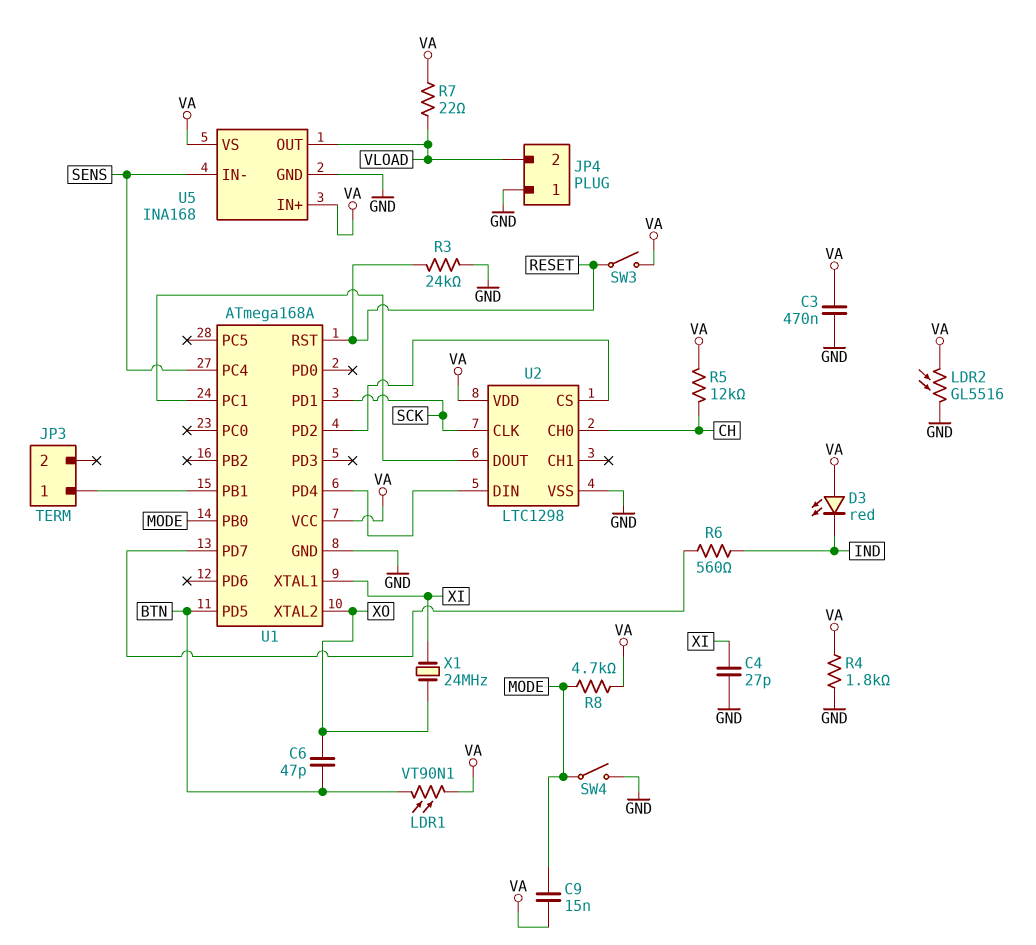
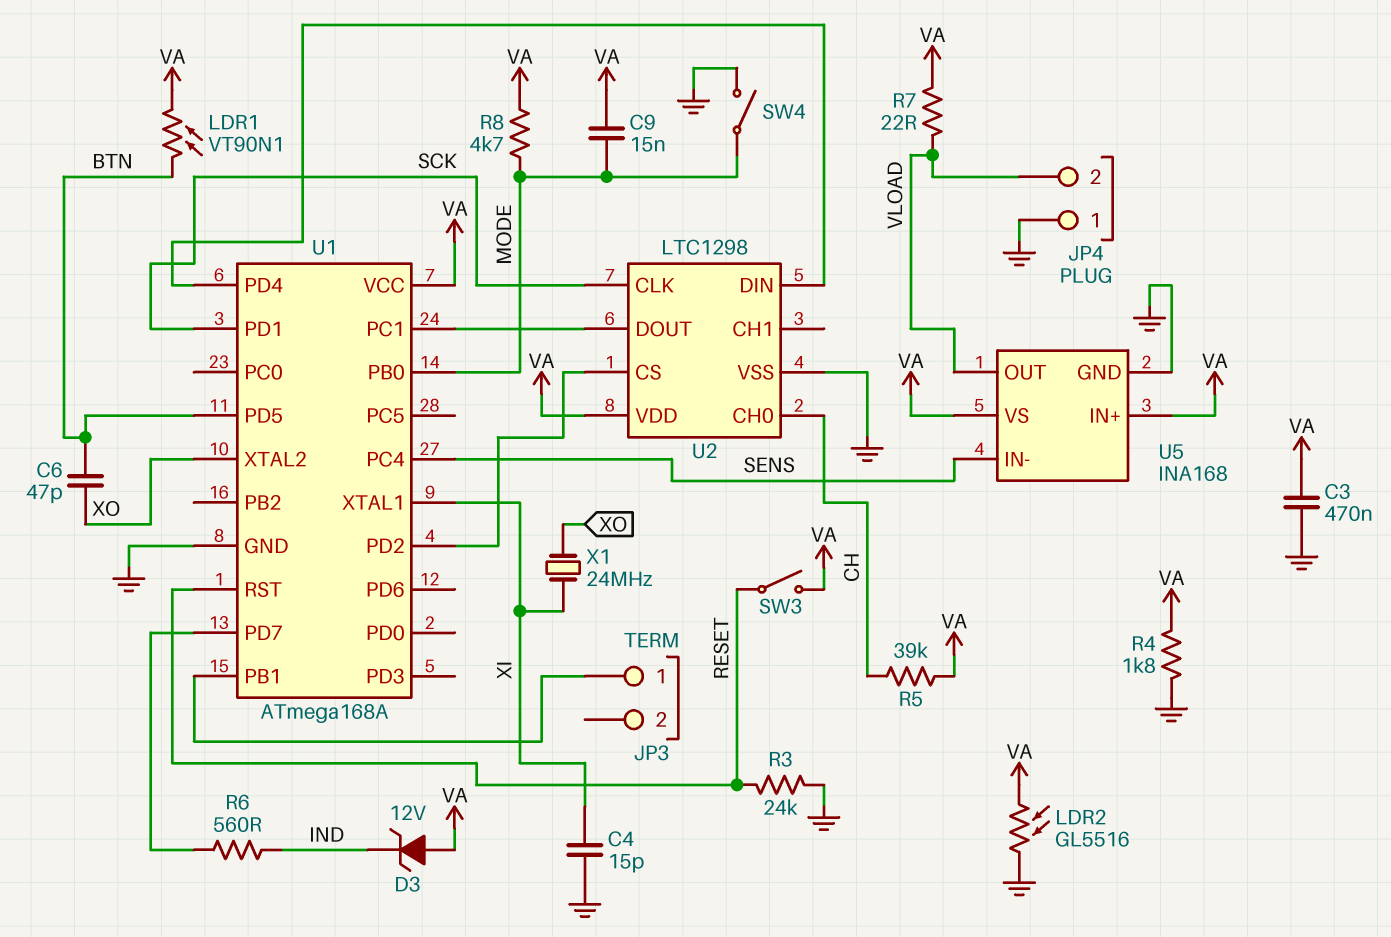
C4: 27pF (GND, XI) -> 15pF (GND, XI)
D3: LED red (A VA, K IND) -> zener 12V (A VA, K IND)
R5: 12k (CH, VA) -> 39k (CH, VA)

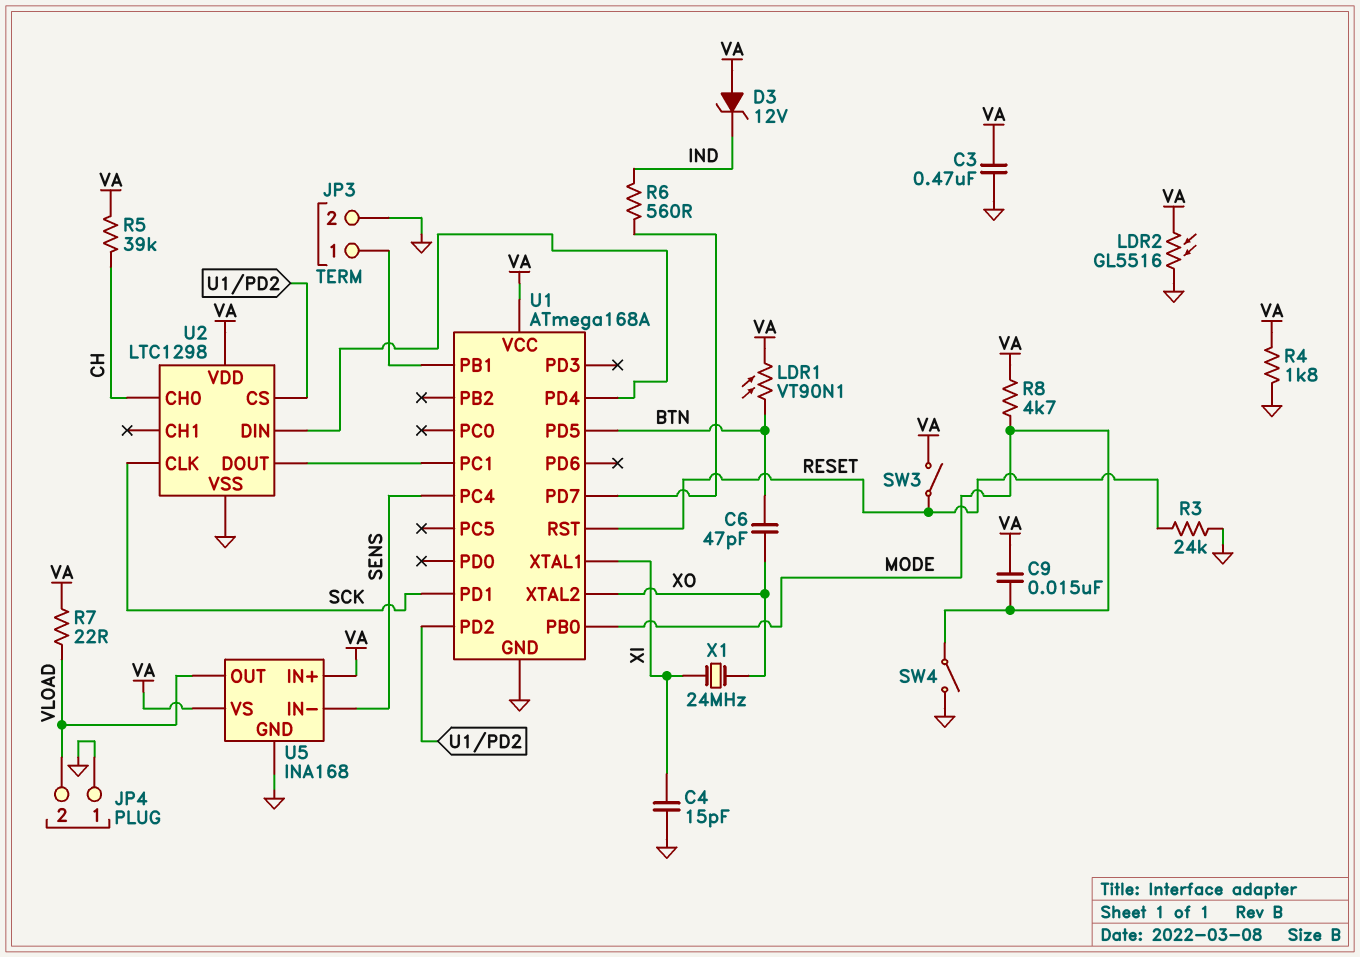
JP3 pin 2: none -> GND

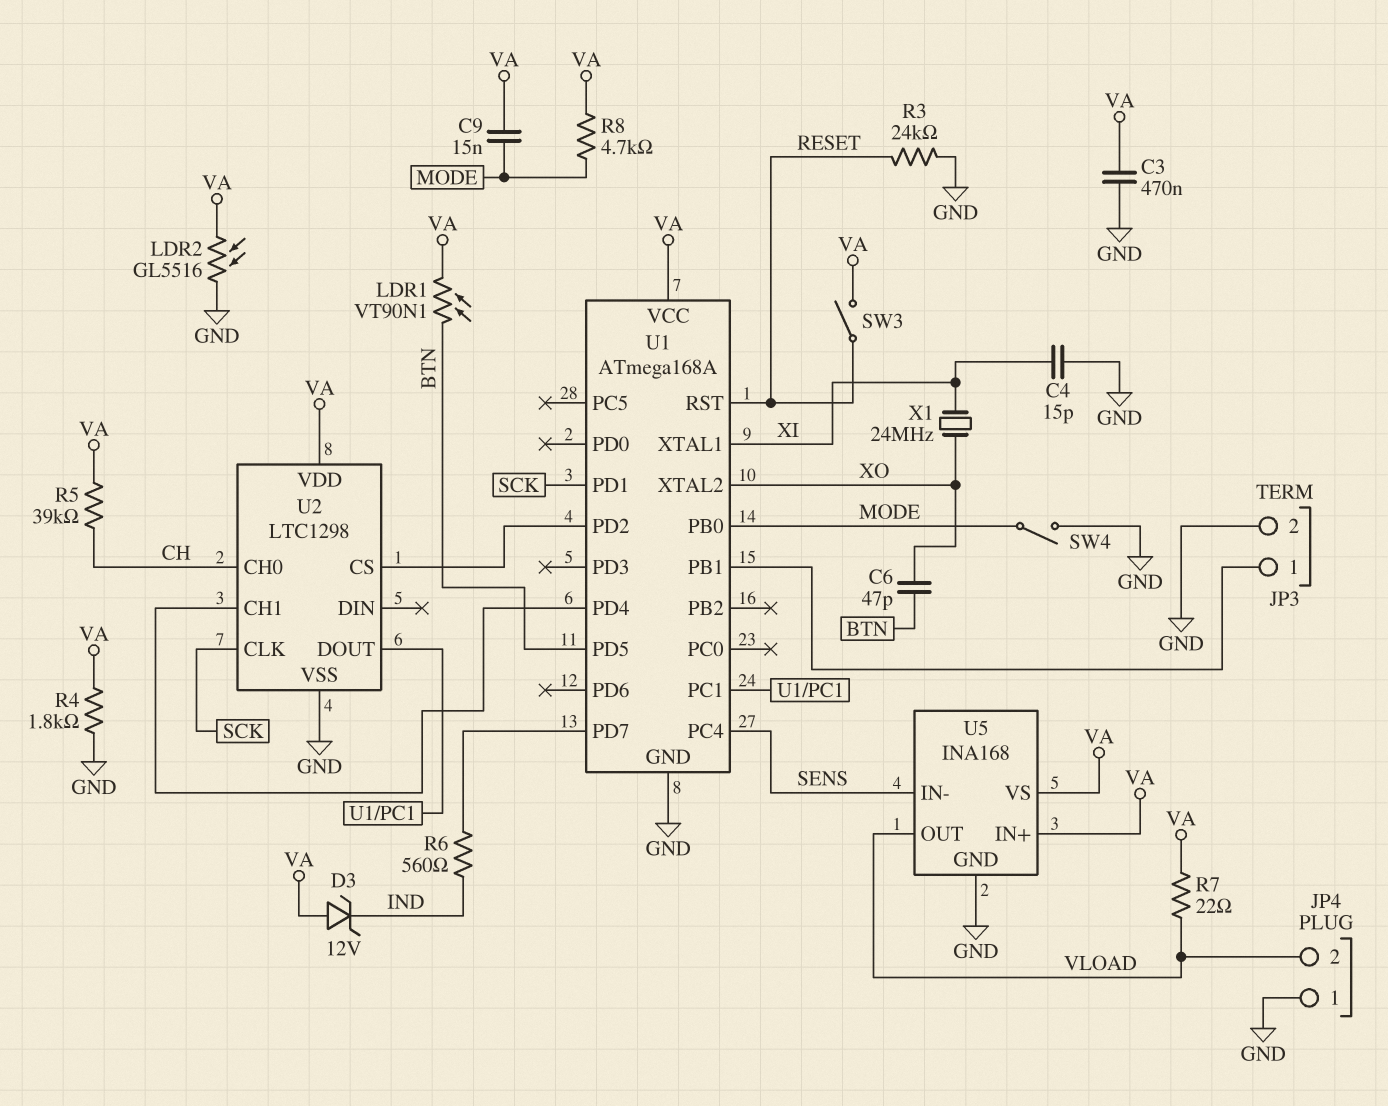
U2 pin CH1: none -> U1/PD4
U2 pin DIN: U1/PD4 -> none

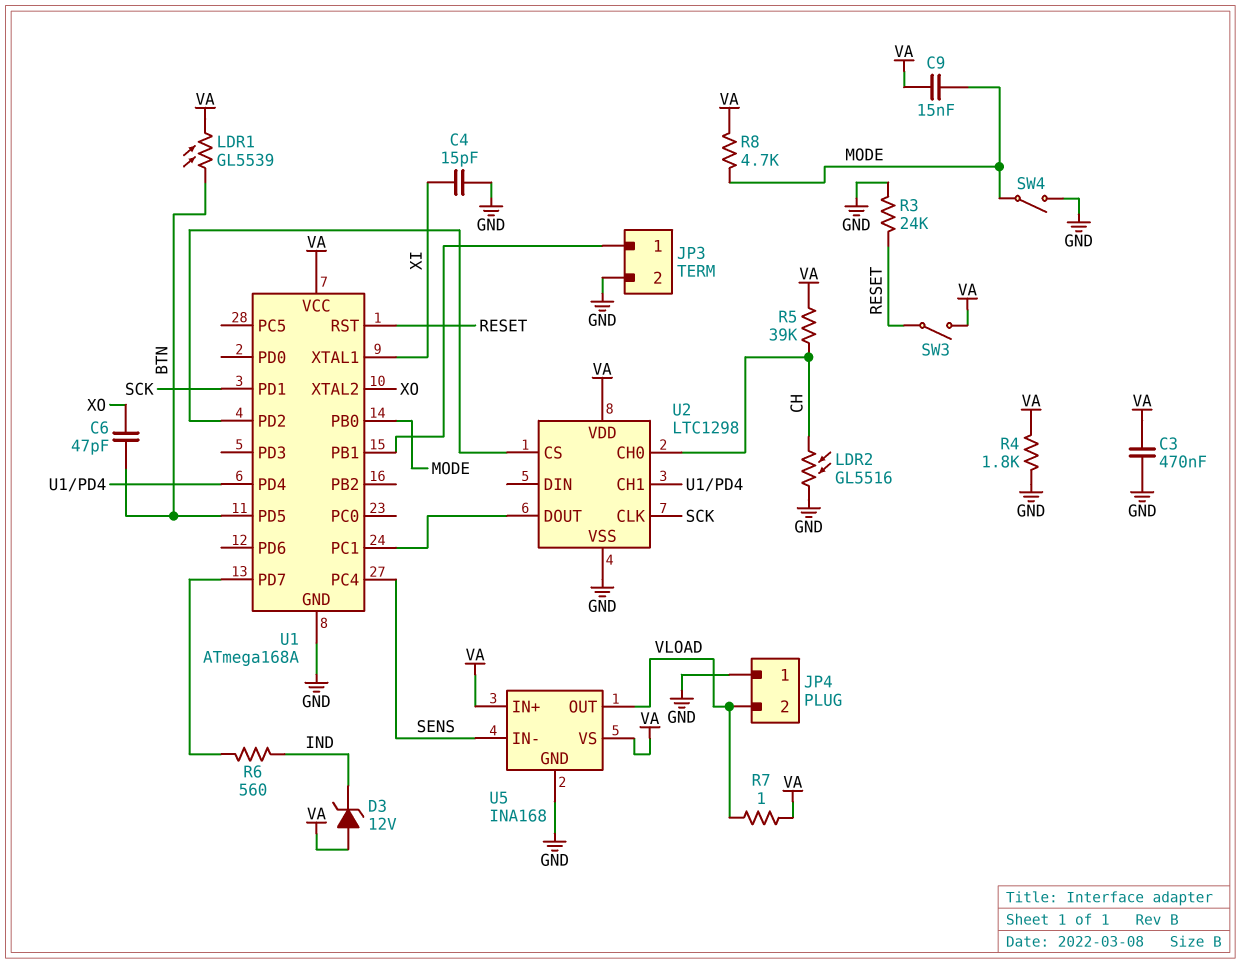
LDR1: VT90N1 (BTN, VA) -> GL5539 (BTN, VA)
LDR2: GL5516 (GND, VA) -> GL5516 (CH, GND)
R7: 22 (VA, VLOAD) -> 1 (VA, VLOAD)
X1: 24MHz (XI, XO) -> none

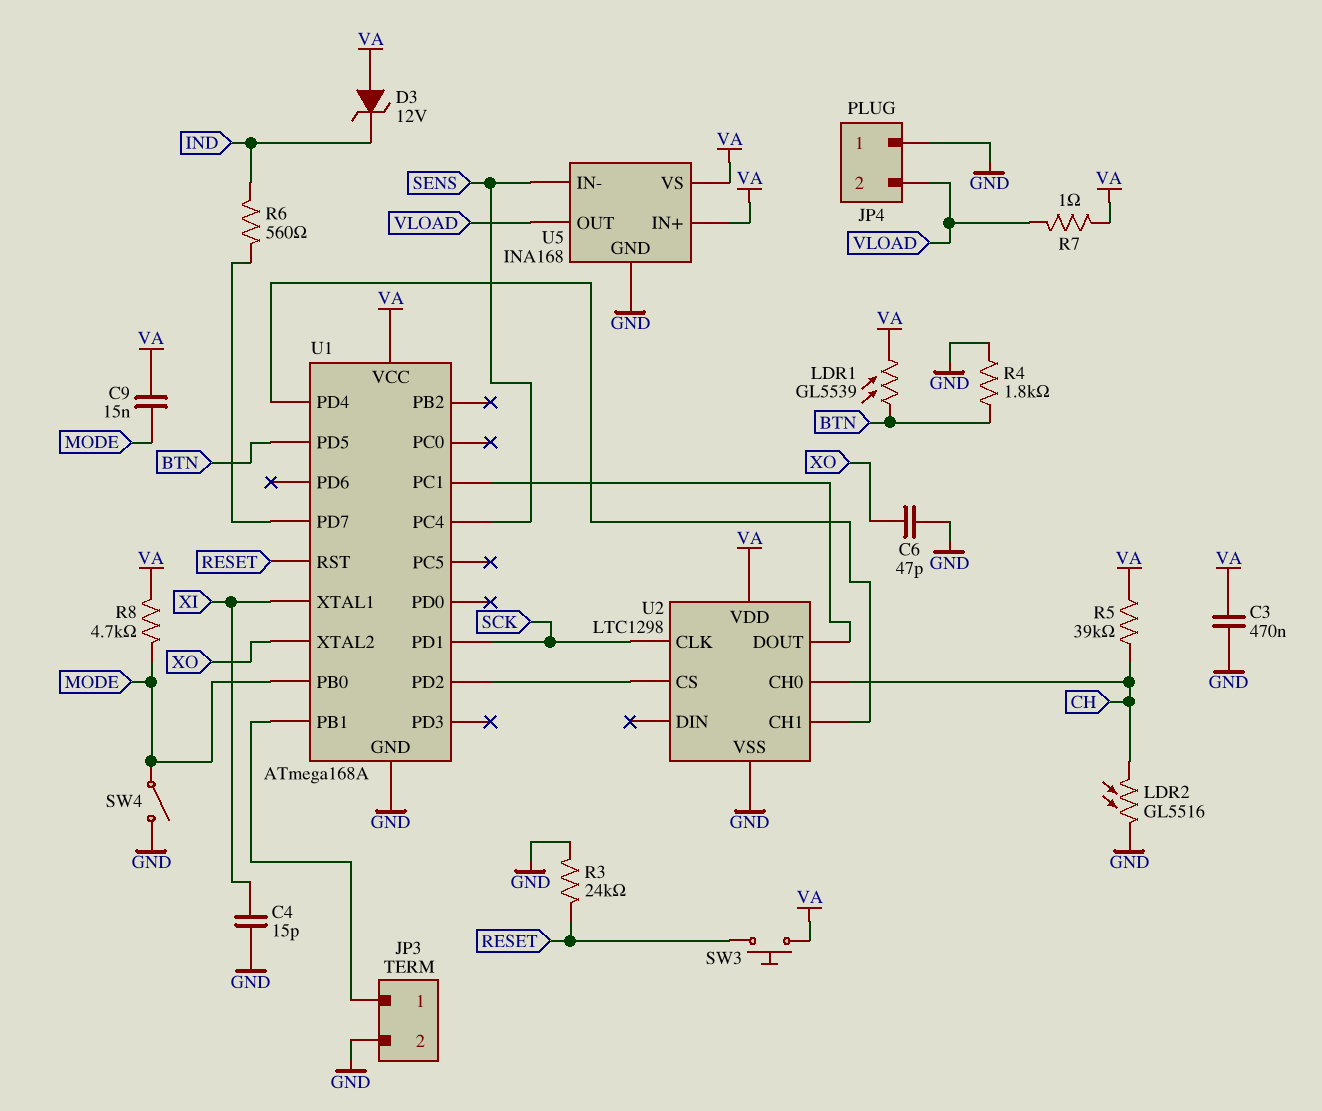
C6: 47pF (BTN, XO) -> 47pF (GND, XO)
R4: 1.8k (GND, VA) -> 1.8k (BTN, GND)
SW3: switch (RESET, VA) -> button (RESET, VA)

